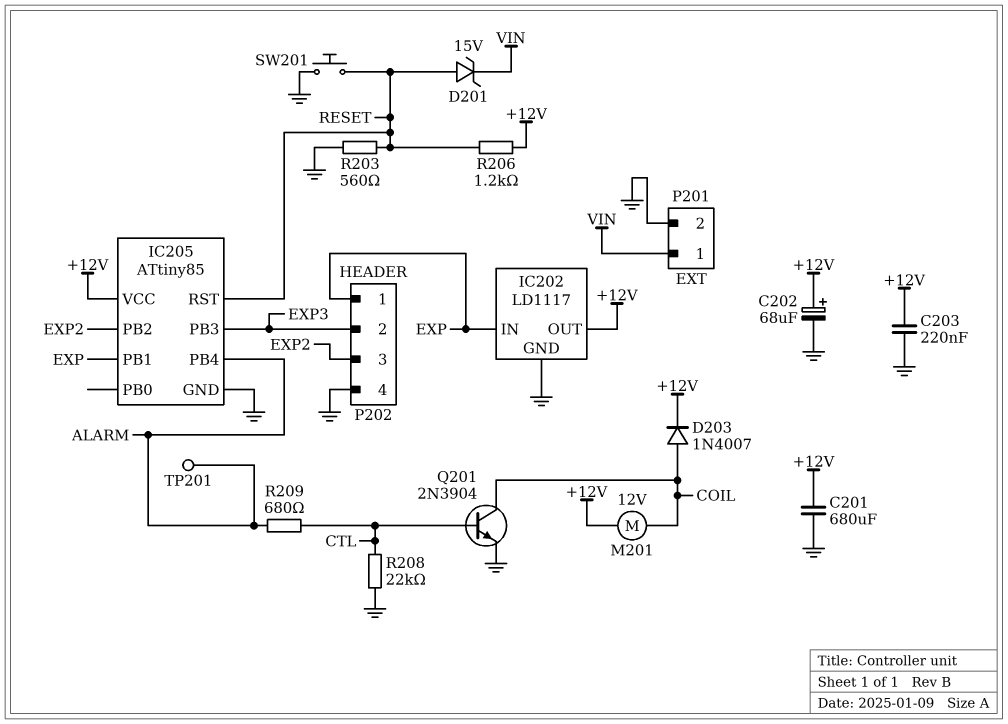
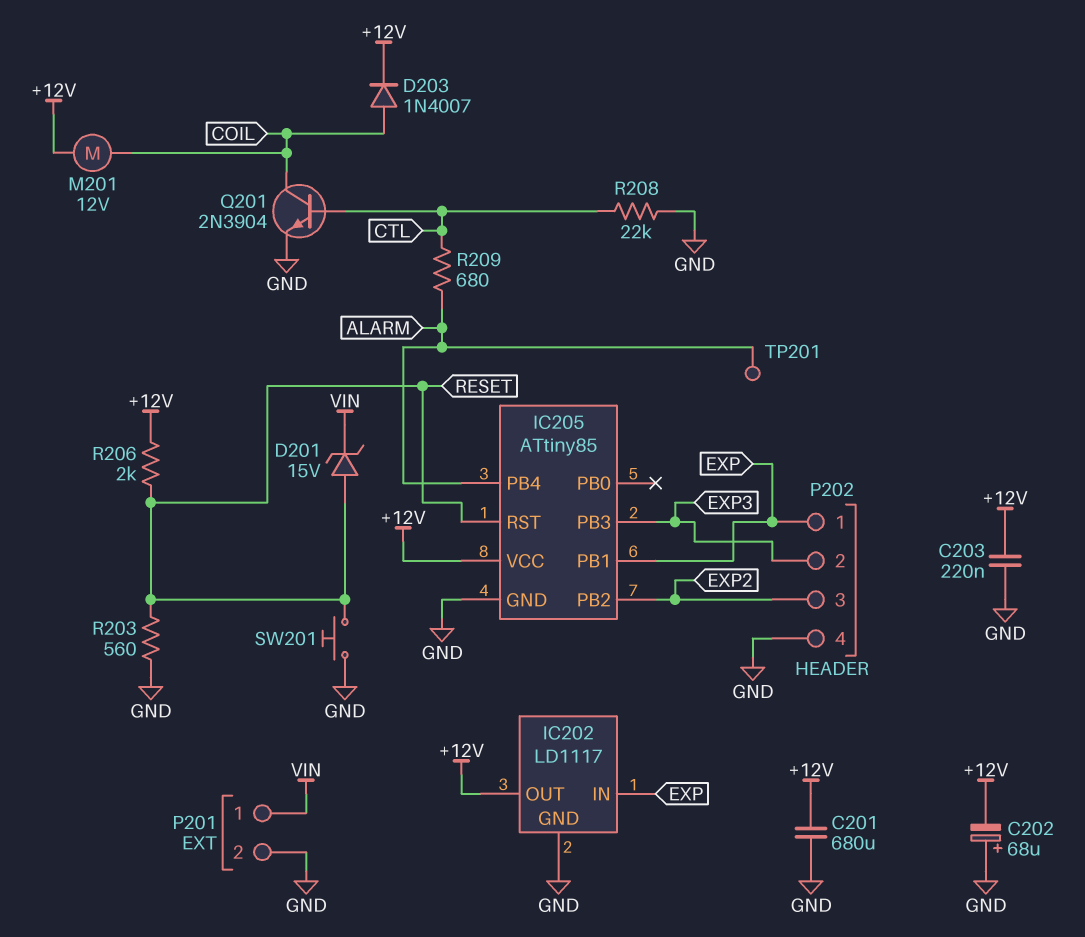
C202: 68uF (plus +12V, minus GND) -> 68uF (plus GND, minus +12V)
R206: 1.2k (+12V, RESET) -> 2k (+12V, RESET)

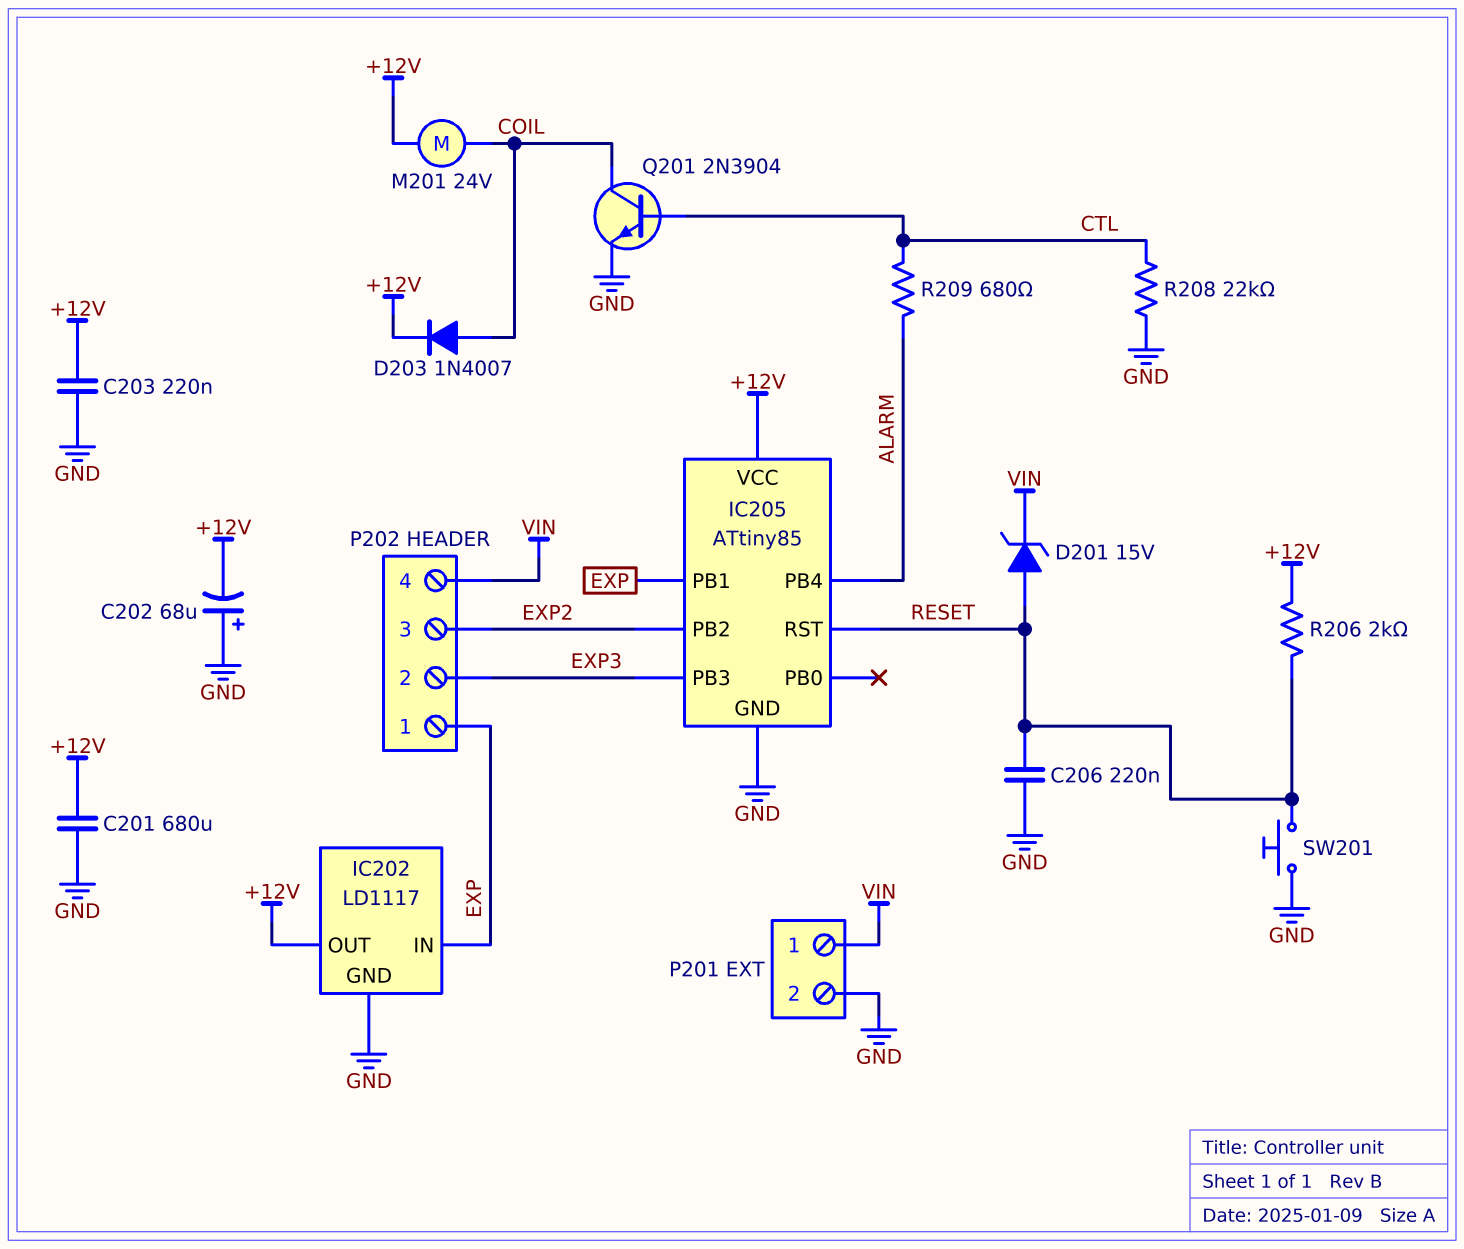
C206: none -> 220nF (GND, RESET)
M201: motor 12V (+12V, COIL) -> motor 24V (+12V, COIL)
P202 pin 4: GND -> VIN
R203: 560 (GND, RESET) -> none
TP201: test point (ALARM) -> none

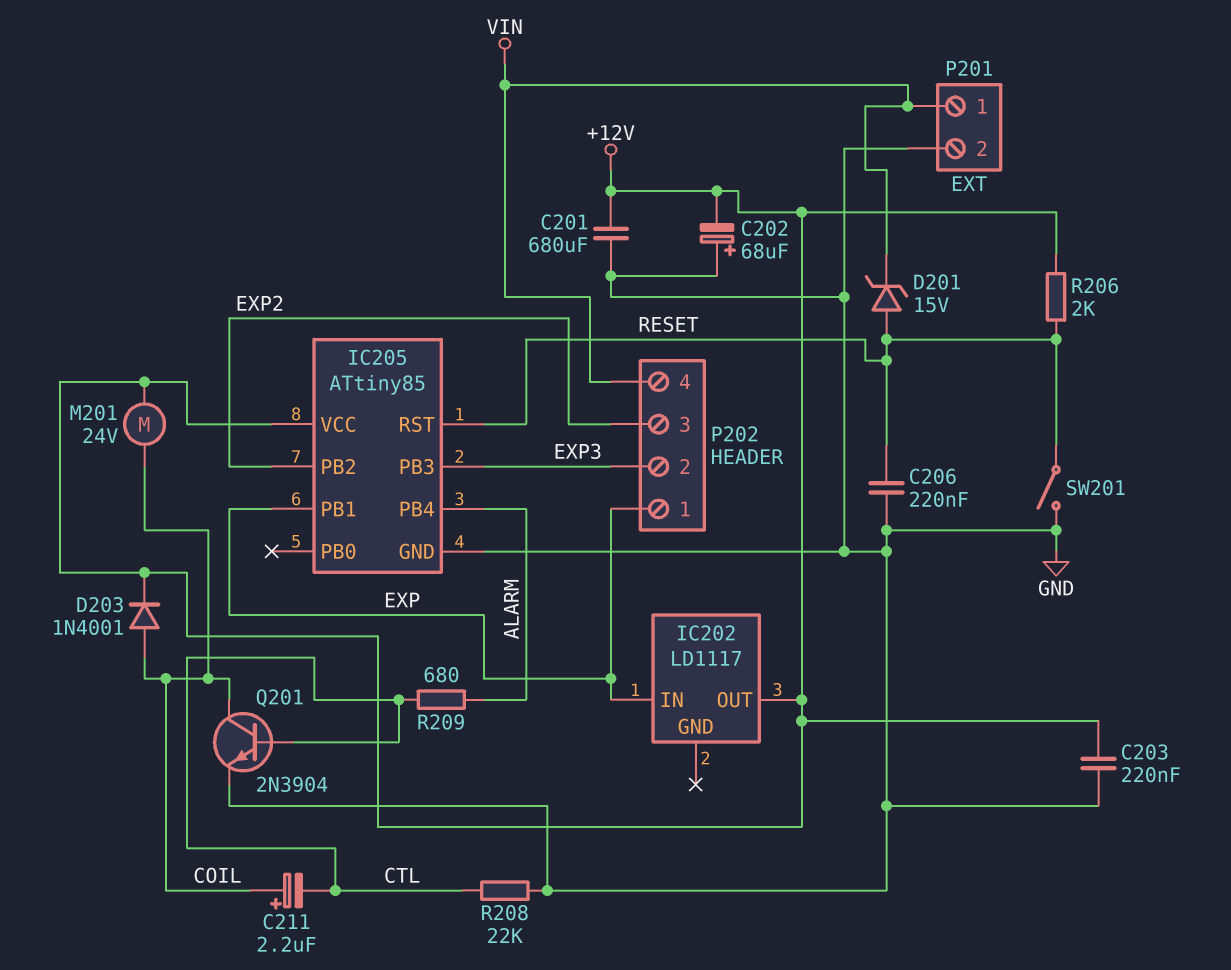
C211: none -> 2.2uF (plus COIL, minus CTL)
D203: diode 1N4007 (A COIL, K +12V) -> diode 1N4001 (A COIL, K +12V)
IC202 pin GND: GND -> none
SW201: button (GND, RESET) -> switch (GND, RESET)

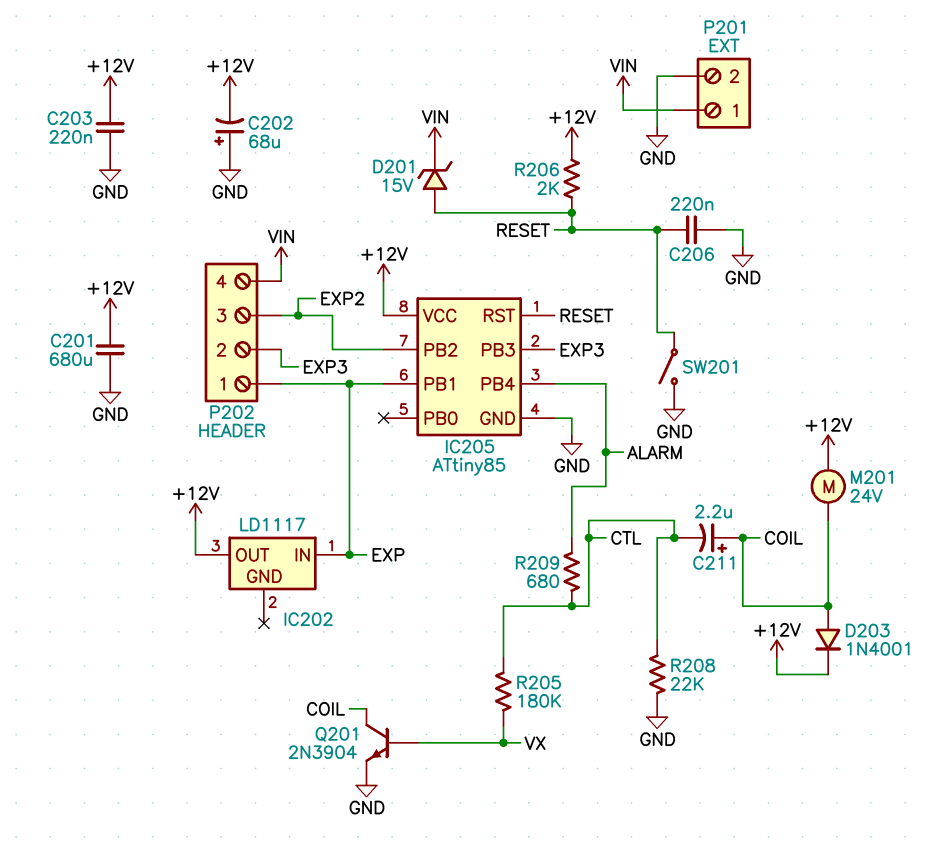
Q201: NPN 2N3904 (B CTL, C COIL, E GND) -> NPN 2N3904 (B VX, C COIL, E GND)
R205: none -> 180k (CTL, VX)

